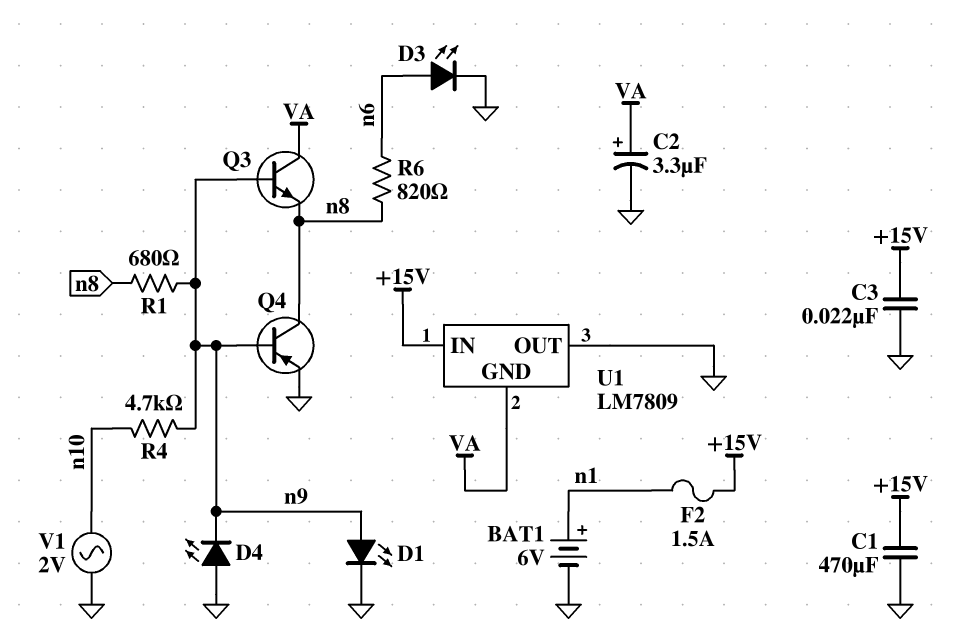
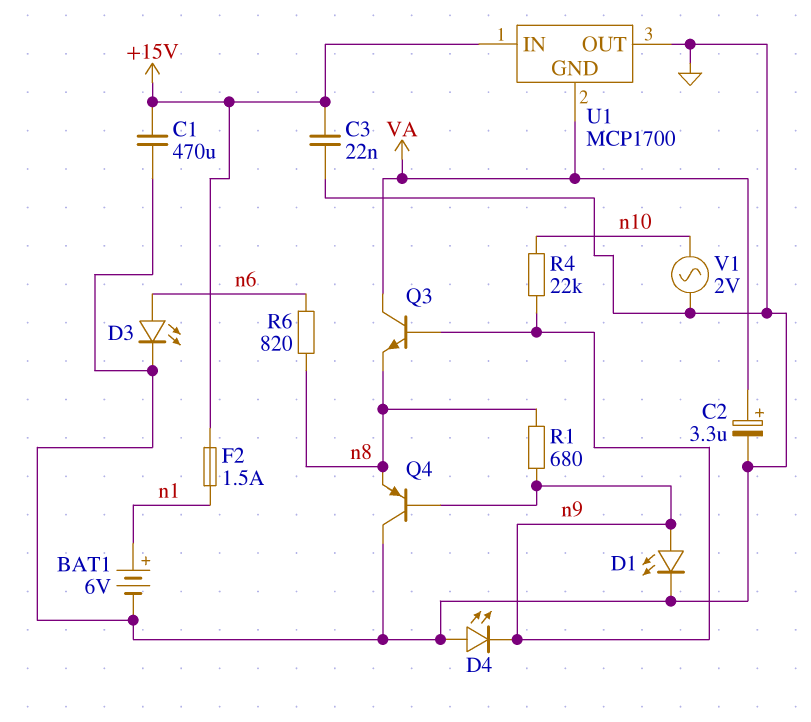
Q4: PNP (B n9, C n8, E GND) -> PNP (B n9, C GND, E n8)
R4: 4.7k (n9, n10) -> 22k (n9, n10)
U1: LM7809 -> MCP1700

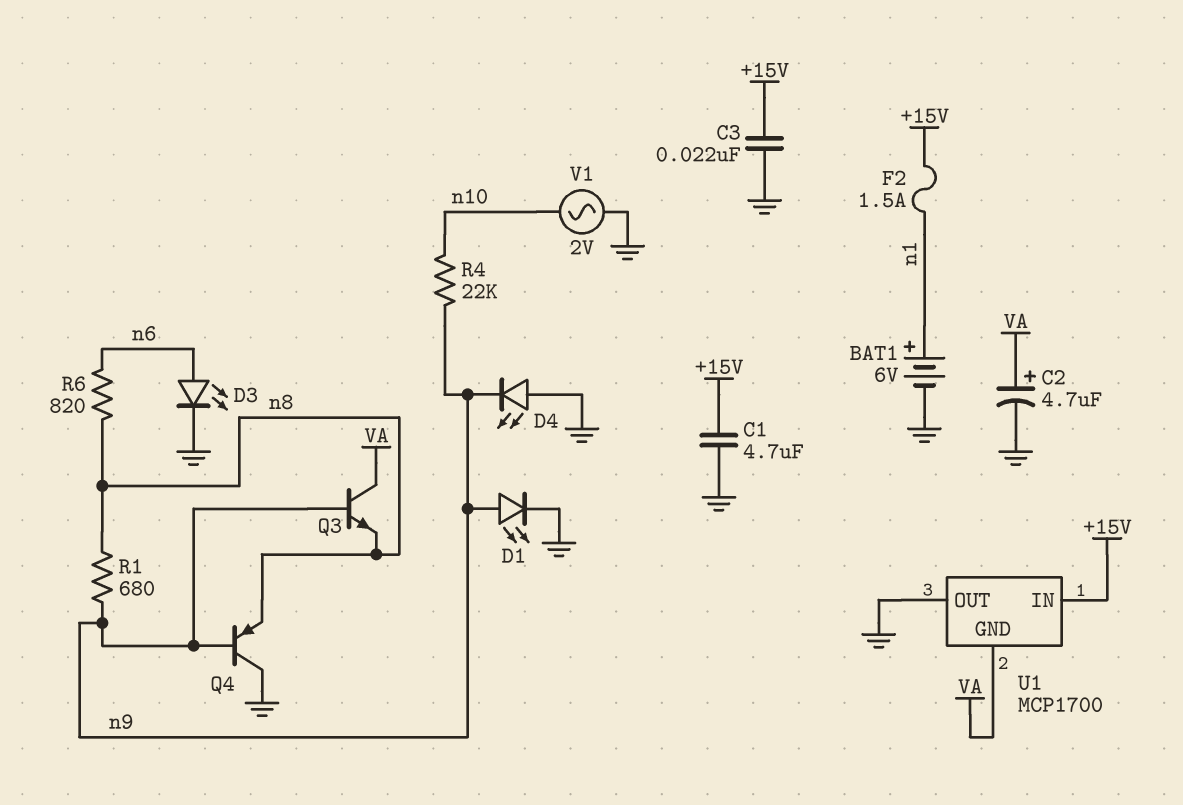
C1: 470uF (+15V, GND) -> 4.7uF (+15V, GND)
C2: 3.3uF (plus VA, minus GND) -> 4.7uF (plus VA, minus GND)

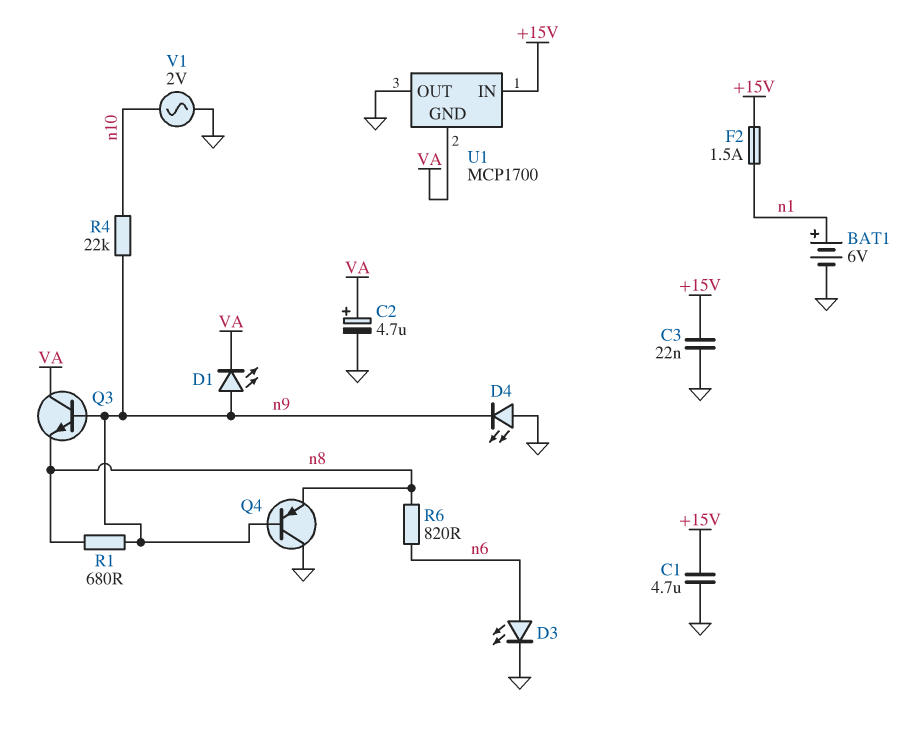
D1: LED (A n9, K GND) -> LED (A n9, K VA)

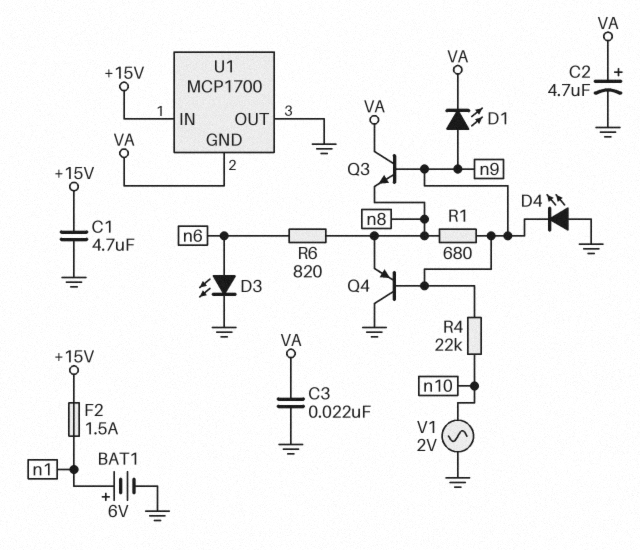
C3: 22nF (+15V, GND) -> 22nF (GND, VA)

